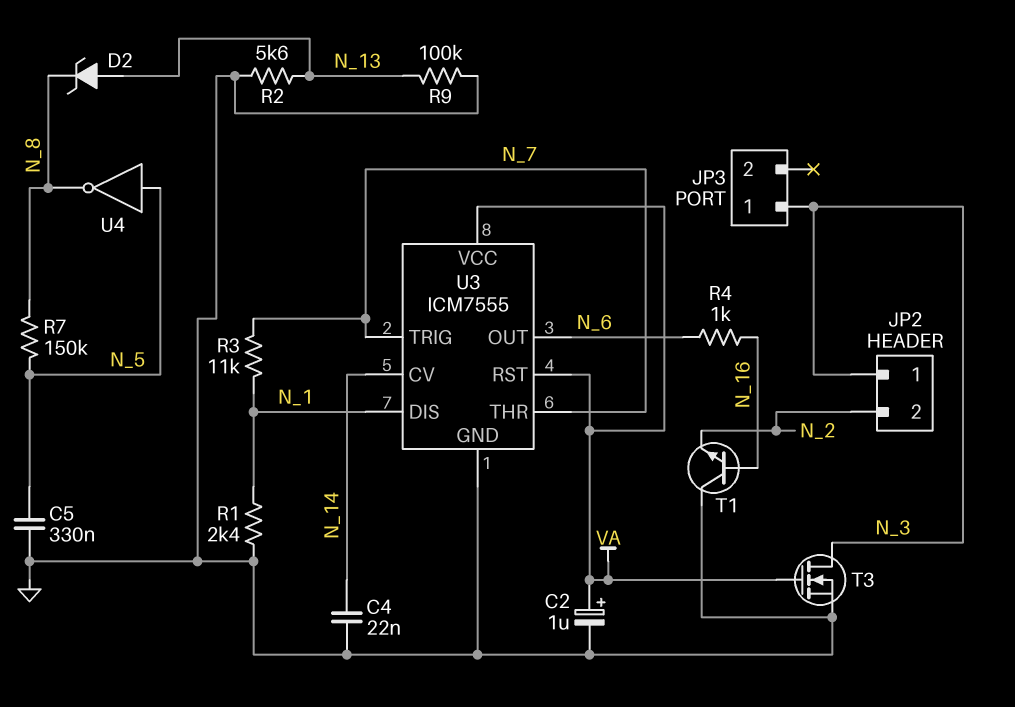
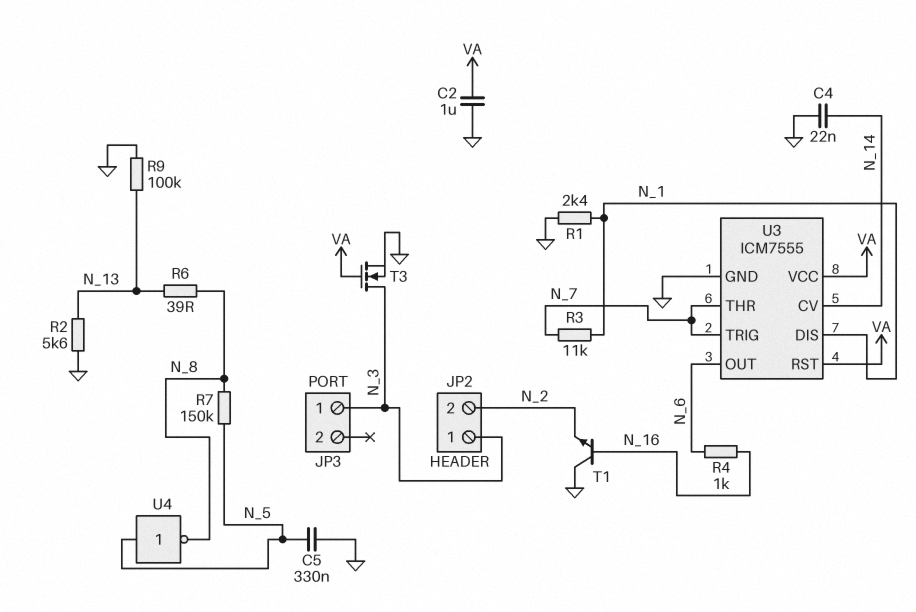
C2: 1uF (plus VA, minus GND) -> 1uF (GND, VA)
D2: zener (A N_13, K N_8) -> none
R6: none -> 39 (N_8, N_13)

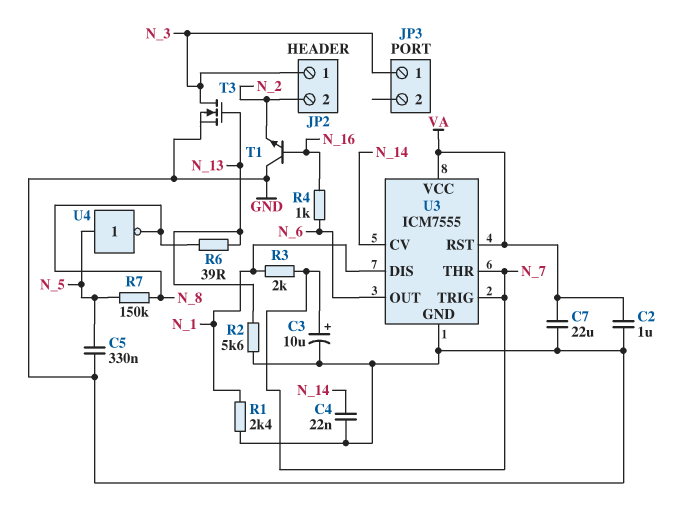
C3: none -> 10uF (plus N_7, minus GND)
C7: none -> 22uF (GND, VA)
R3: 11k (N_1, N_7) -> 2k (N_1, N_7)
R9: 100k (GND, N_13) -> none
T3: NMOS (G VA, D N_3, S GND) -> NMOS (G N_13, D N_3, S GND)

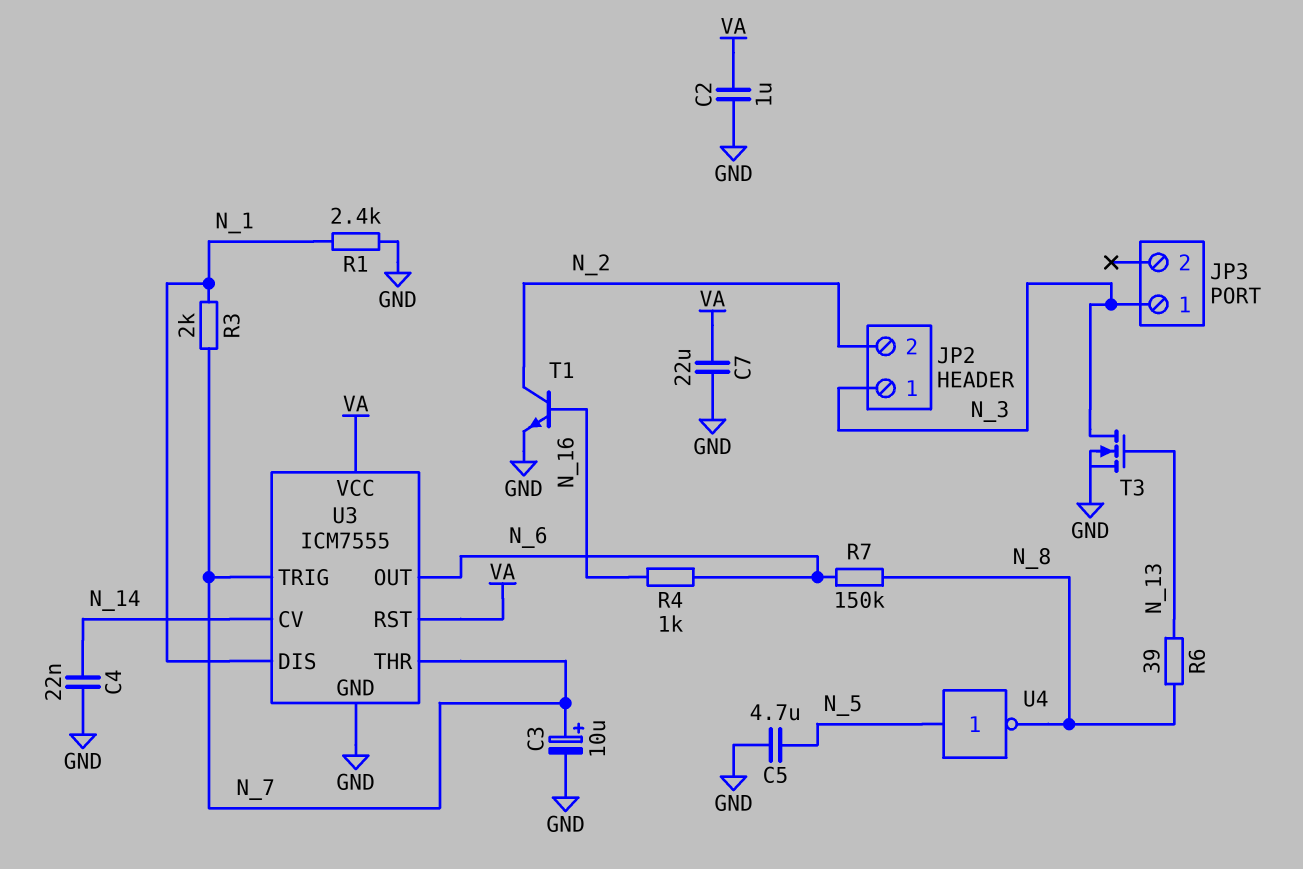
C5: 330nF (GND, N_5) -> 4.7uF (GND, N_5)
R2: 5.6k (GND, N_13) -> none
R7: 150k (N_5, N_8) -> 150k (N_6, N_8)
T1: NPN (B N_16, C GND, E N_2) -> NPN (B N_16, C N_2, E GND)

